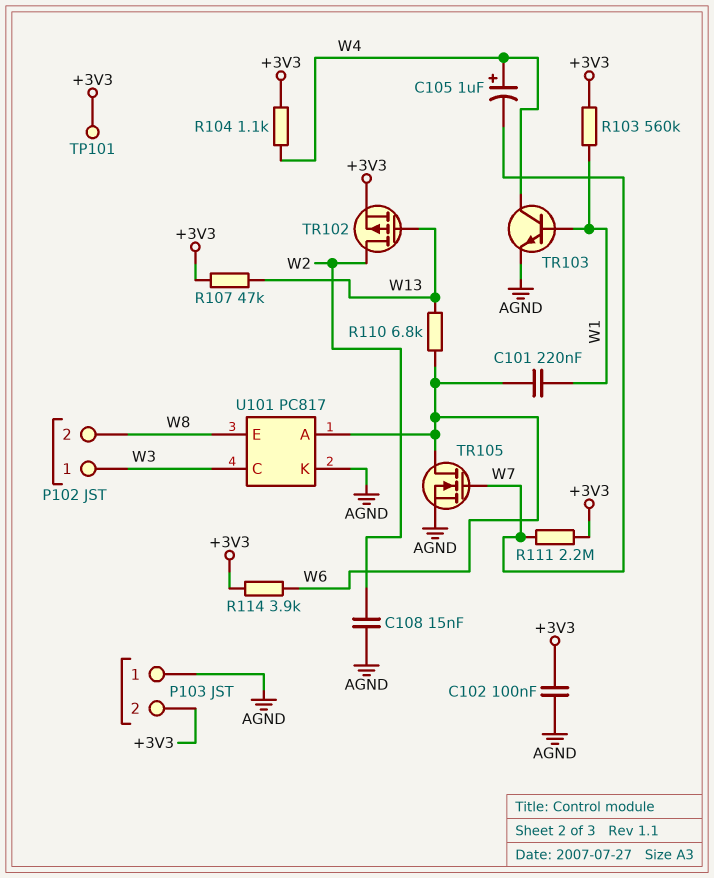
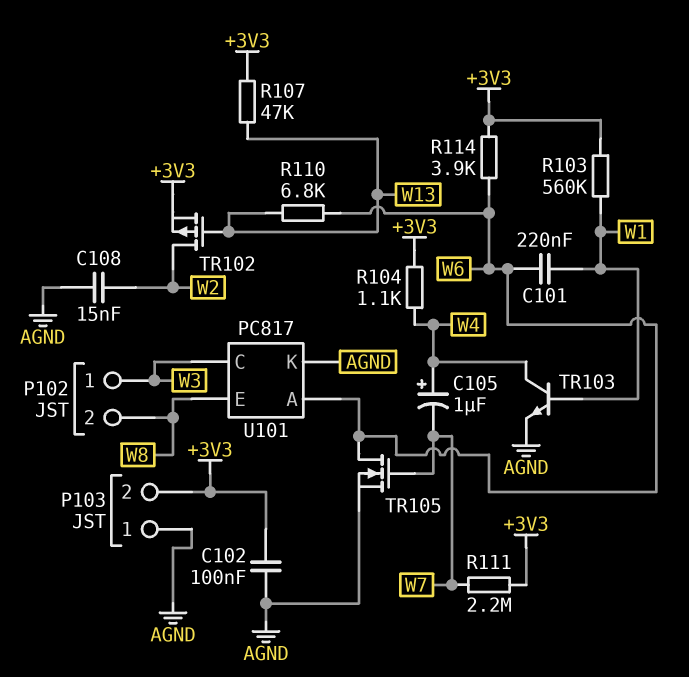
TP101: test point (+3V3) -> none

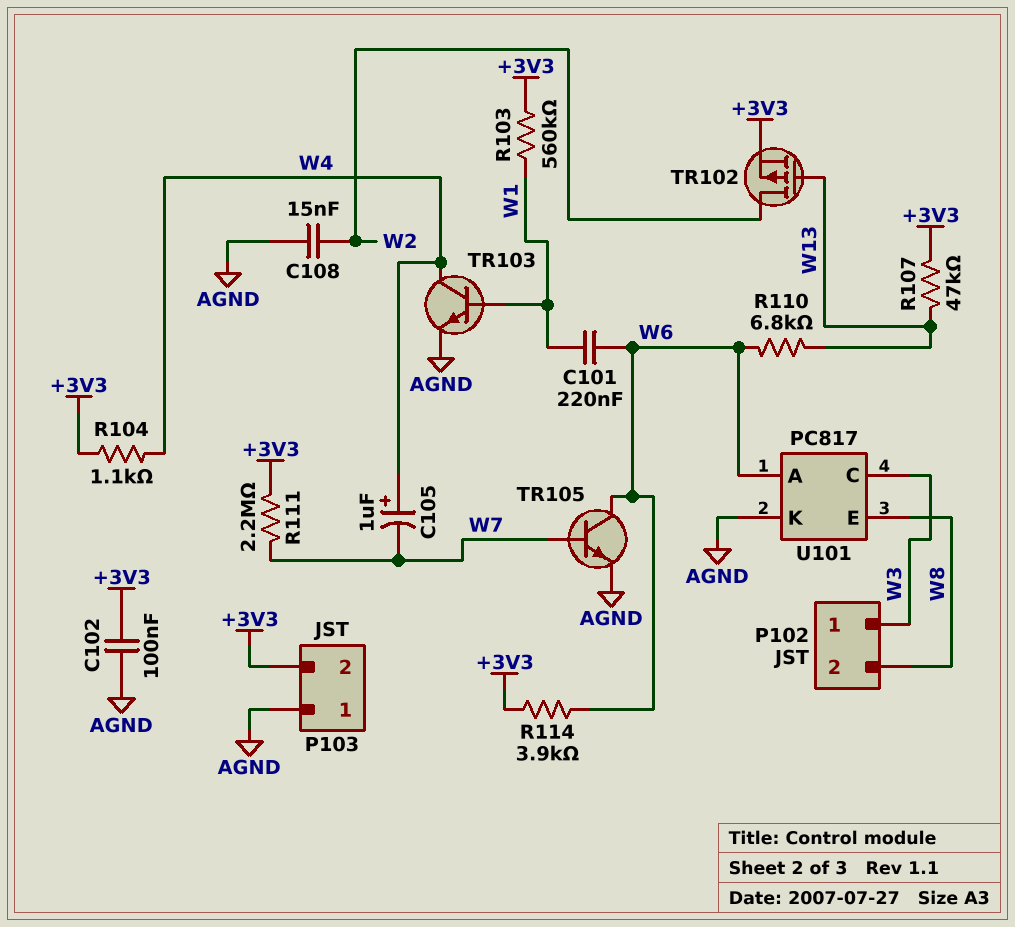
TR105: NMOS (G W7, D W6, S AGND) -> NPN (B W7, C W6, E AGND)

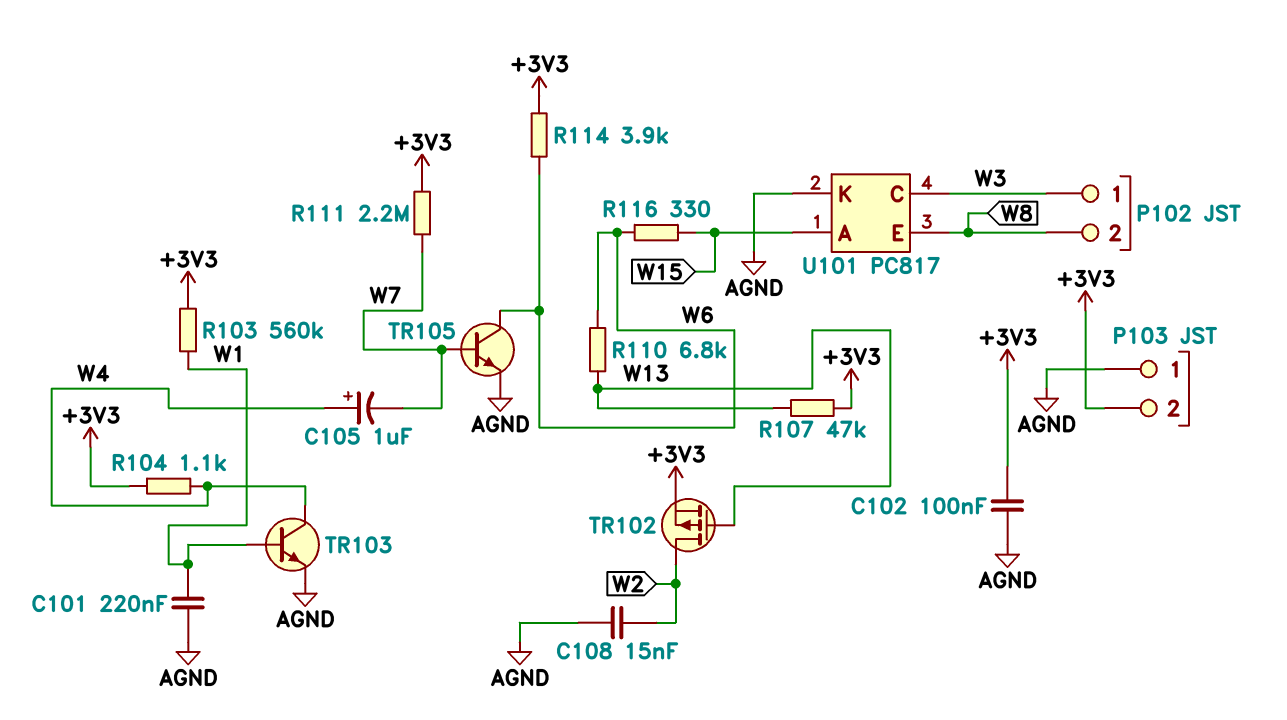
C101: 220nF (W1, W6) -> 220nF (AGND, W1)
R116: none -> 330 (W6, W15)
U101 pin A: W6 -> W15

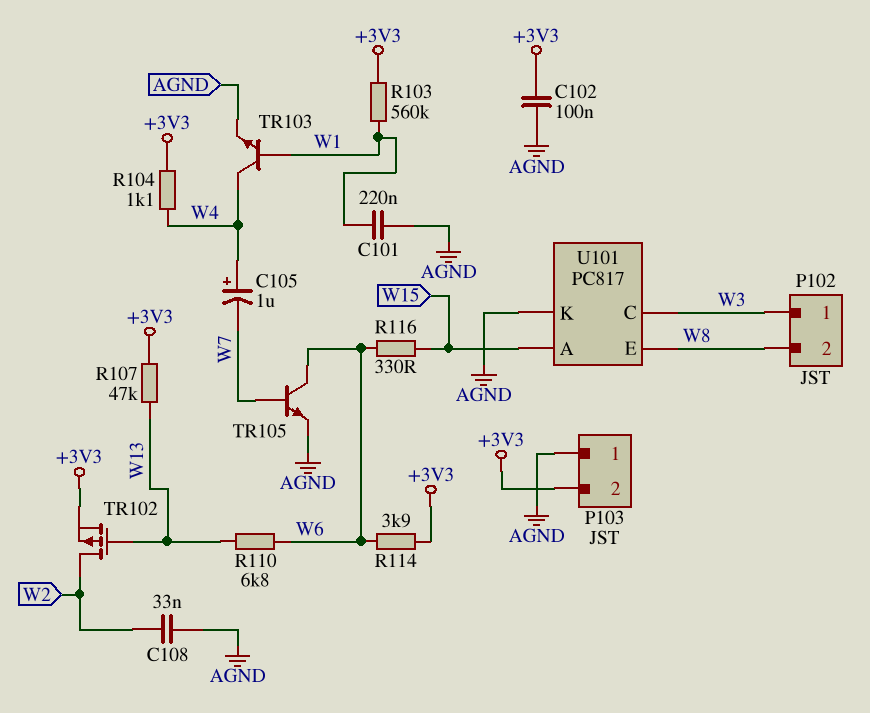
C108: 15nF (AGND, W2) -> 33nF (AGND, W2)
R111: 2.2M (+3V3, W7) -> none

